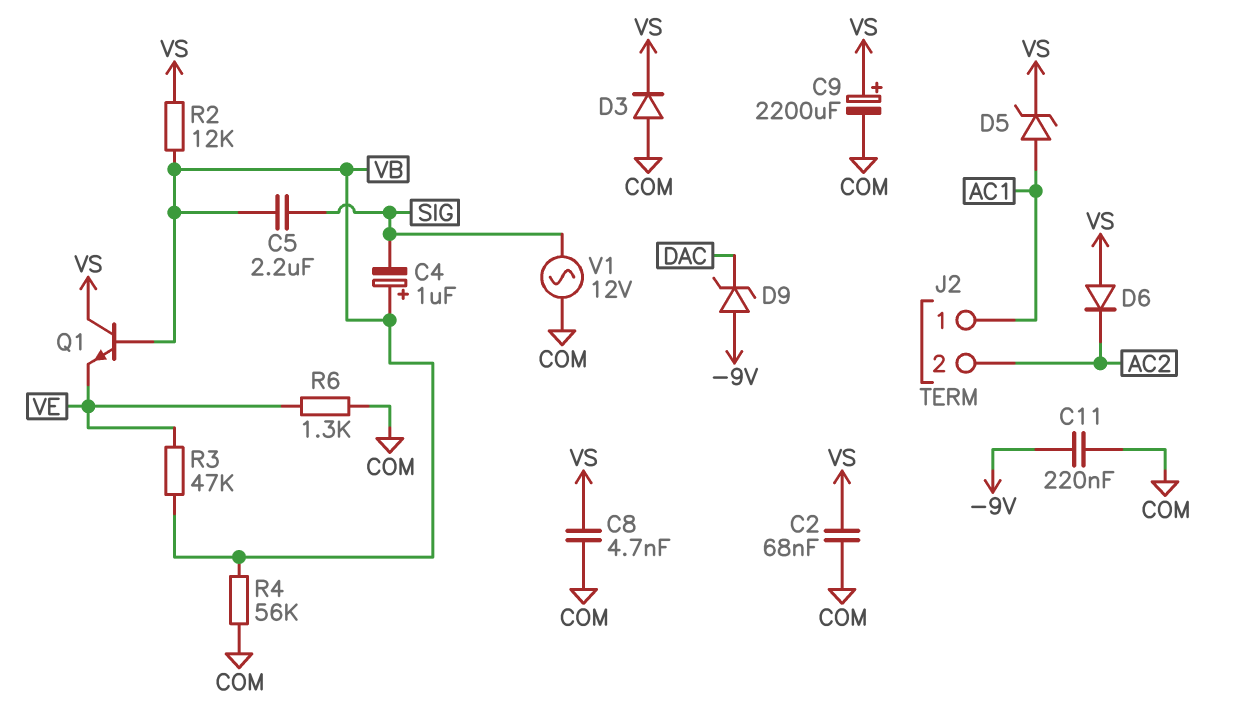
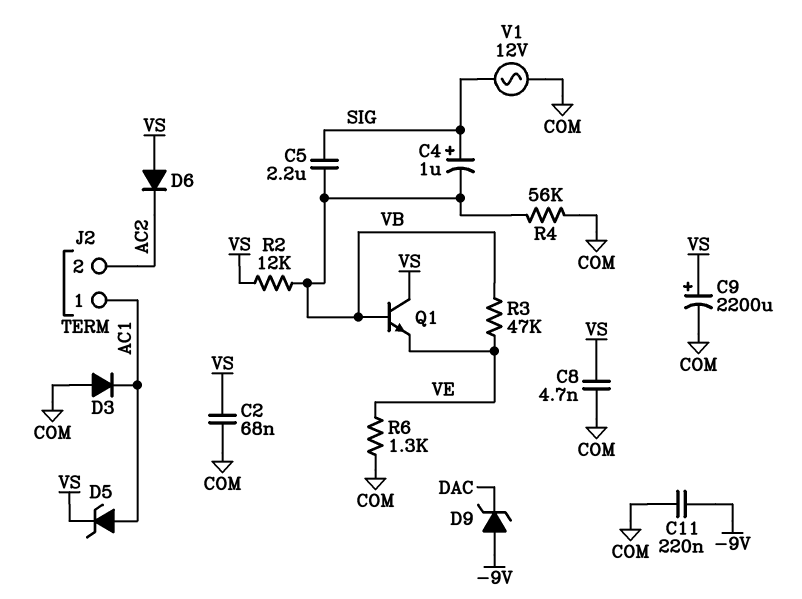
C4: 1uF (plus VB, minus SIG) -> 1uF (plus SIG, minus VB)
D3: diode (A COM, K VS) -> diode (A COM, K AC1)

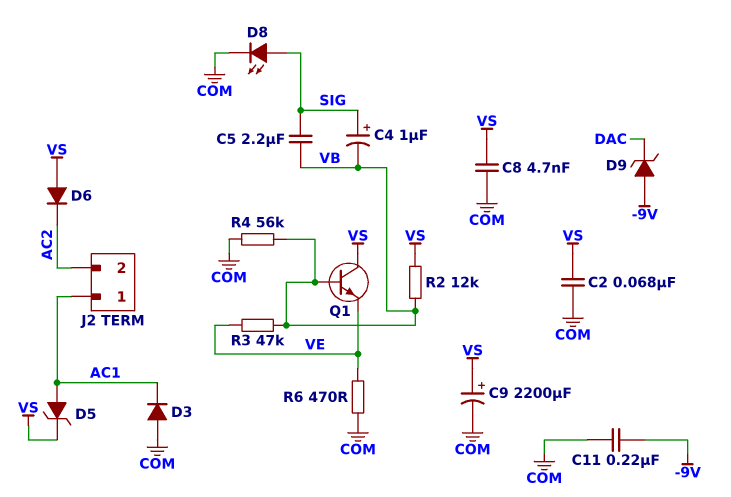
D8: none -> LED (A SIG, K COM)
R6: 1.3k (COM, VE) -> 470 (COM, VE)
V1: AC 12V (COM, SIG) -> none

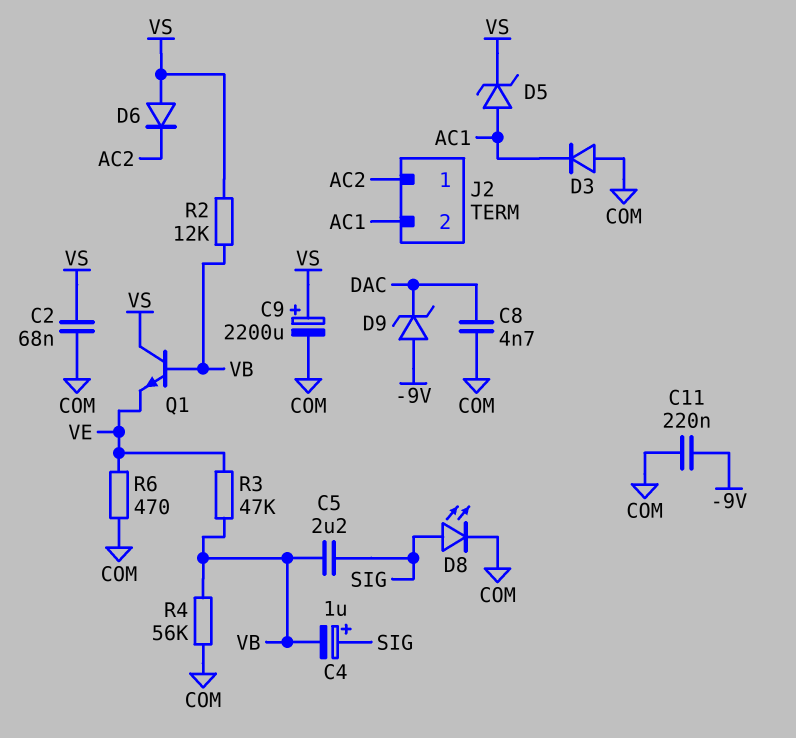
C8: 4.7nF (COM, VS) -> 4.7nF (COM, DAC)
J2 pin 1: AC1 -> AC2
J2 pin 2: AC2 -> AC1

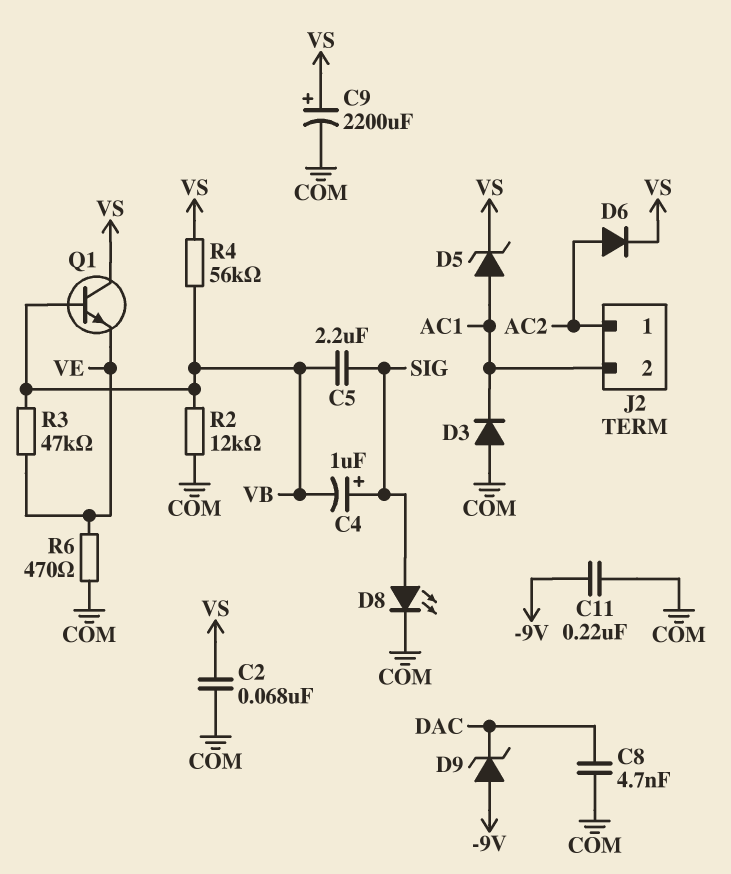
D6: diode (A VS, K AC2) -> diode (A AC2, K VS)
R2: 12k (VB, VS) -> 12k (COM, VB)
R4: 56k (COM, VB) -> 56k (VB, VS)

